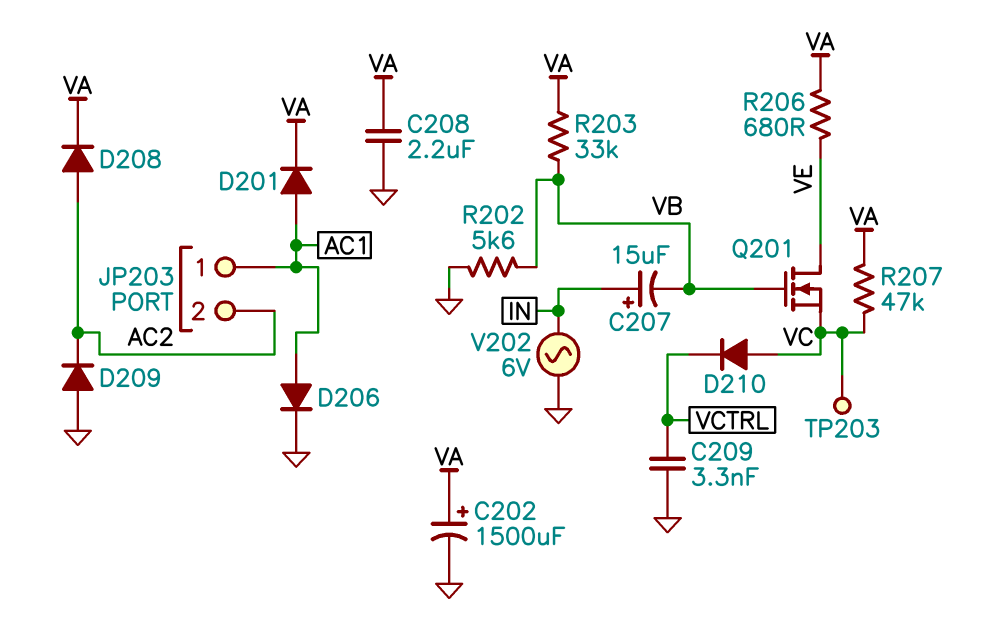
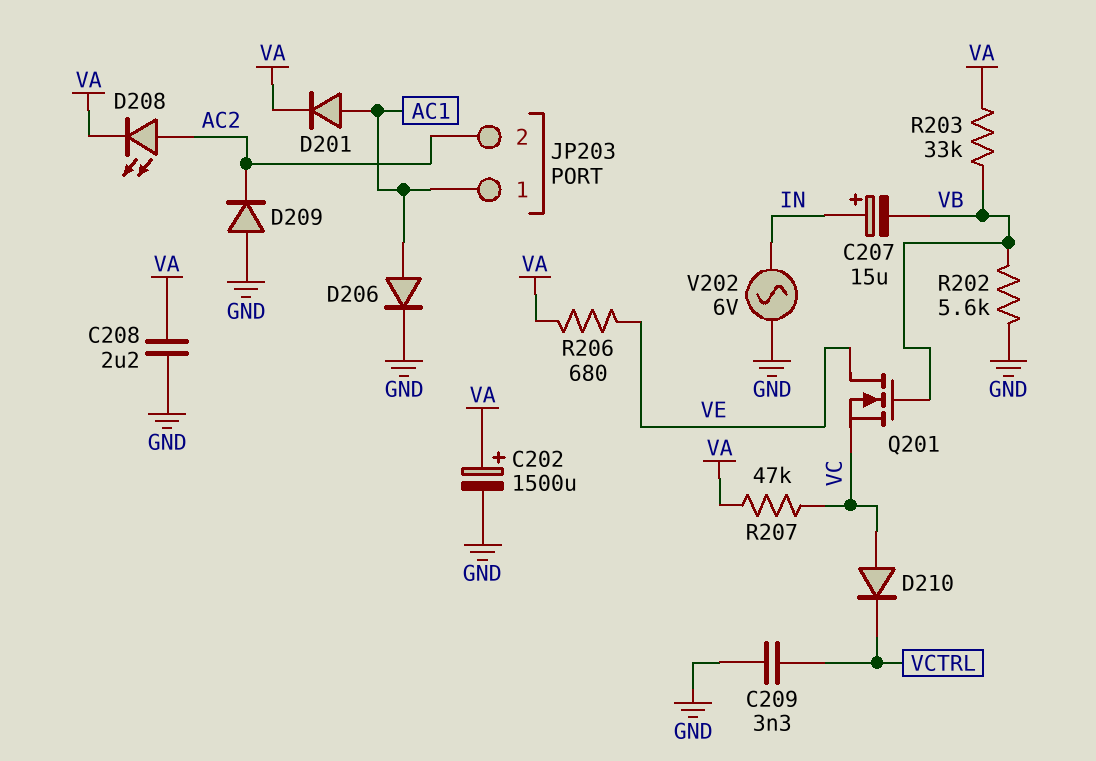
D208: diode (A AC2, K VA) -> LED (A AC2, K VA)
TP203: test point (VC) -> none

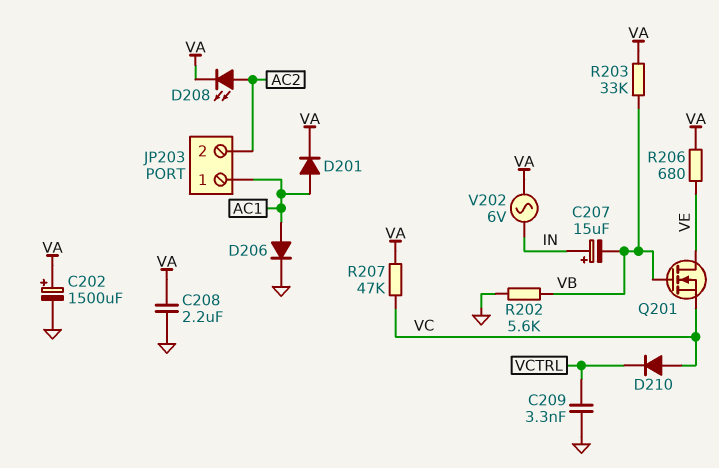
D209: diode (A GND, K AC2) -> none
V202: AC 6V (GND, IN) -> AC 6V (IN, VA)

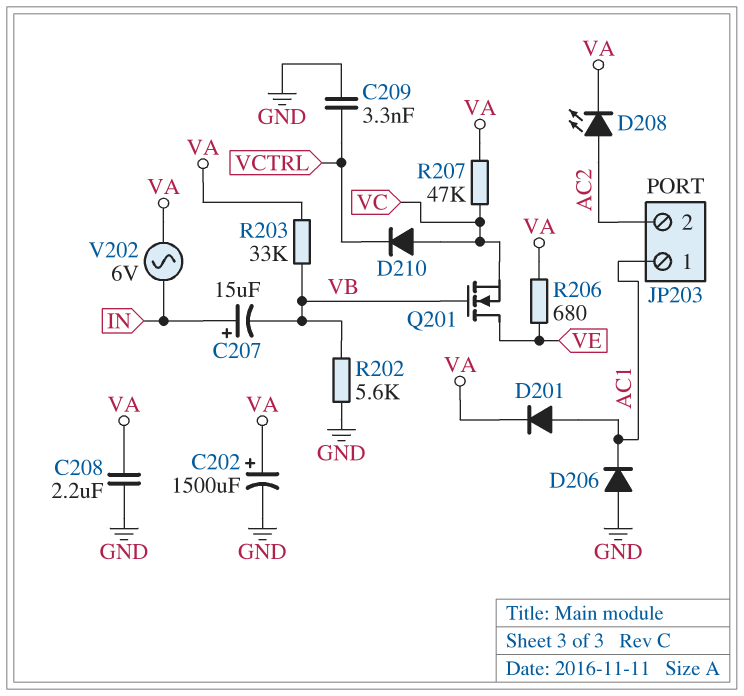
D206: diode (A AC1, K GND) -> diode (A GND, K AC1)

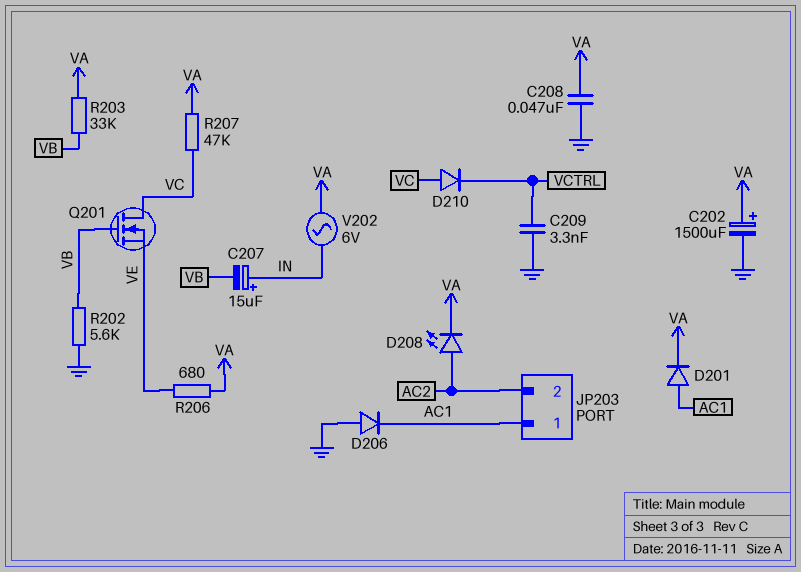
C208: 2.2uF (GND, VA) -> 47nF (GND, VA)
Q201: NMOS (G VB, D VE, S VC) -> NMOS (G VB, D VC, S VE)

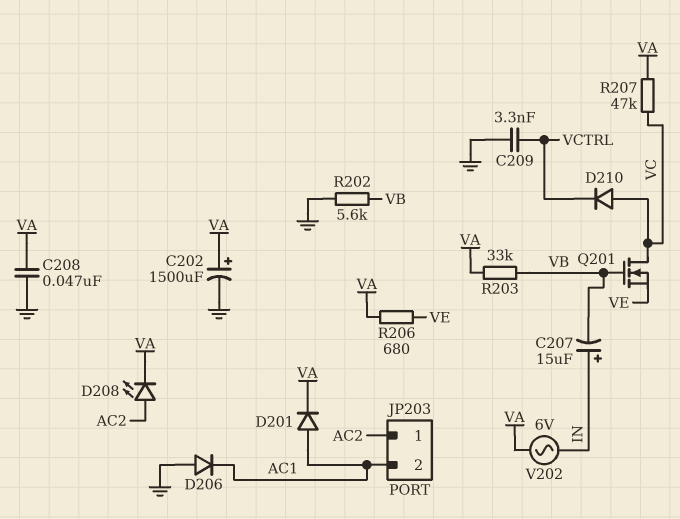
JP203 pin 1: AC1 -> AC2
JP203 pin 2: AC2 -> AC1

